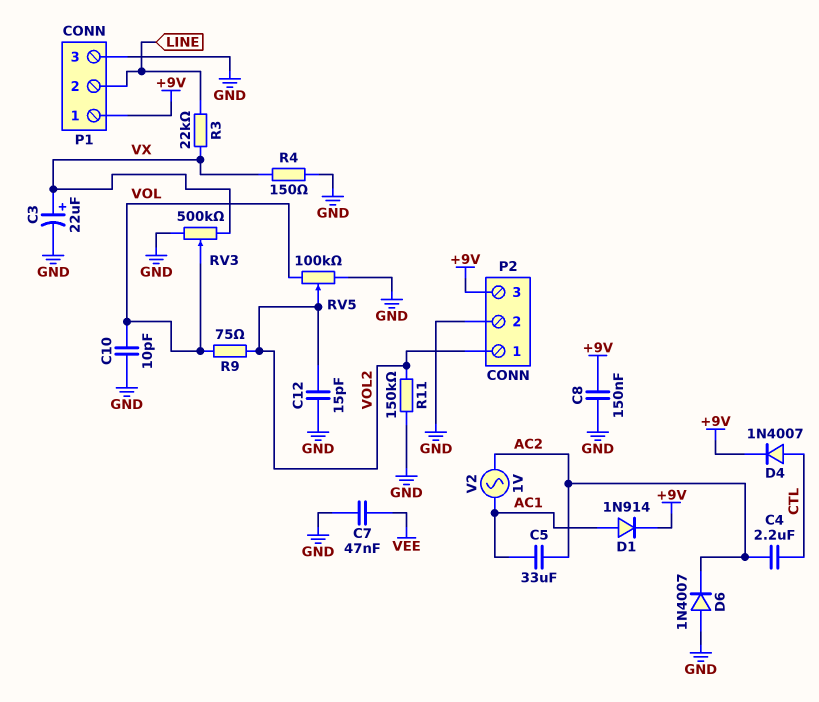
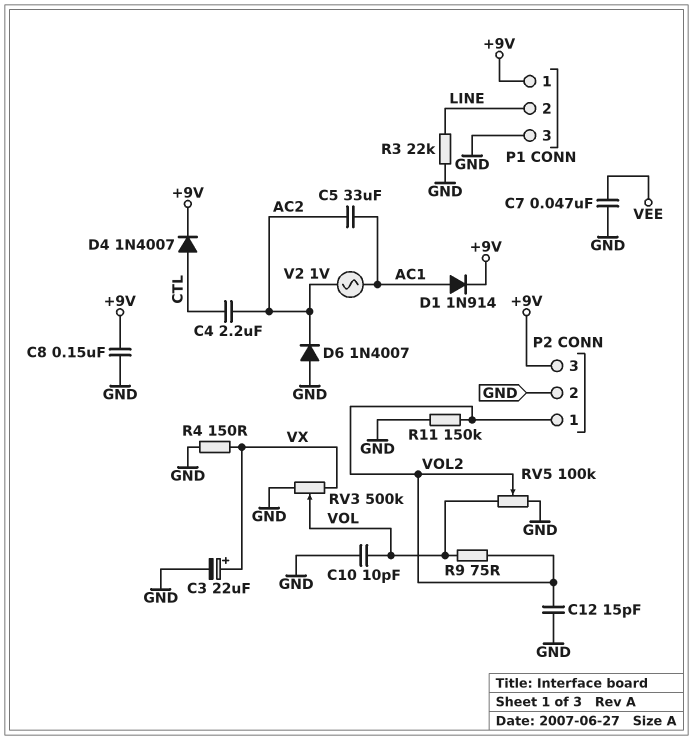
R3: 22k (LINE, VX) -> 22k (GND, LINE)

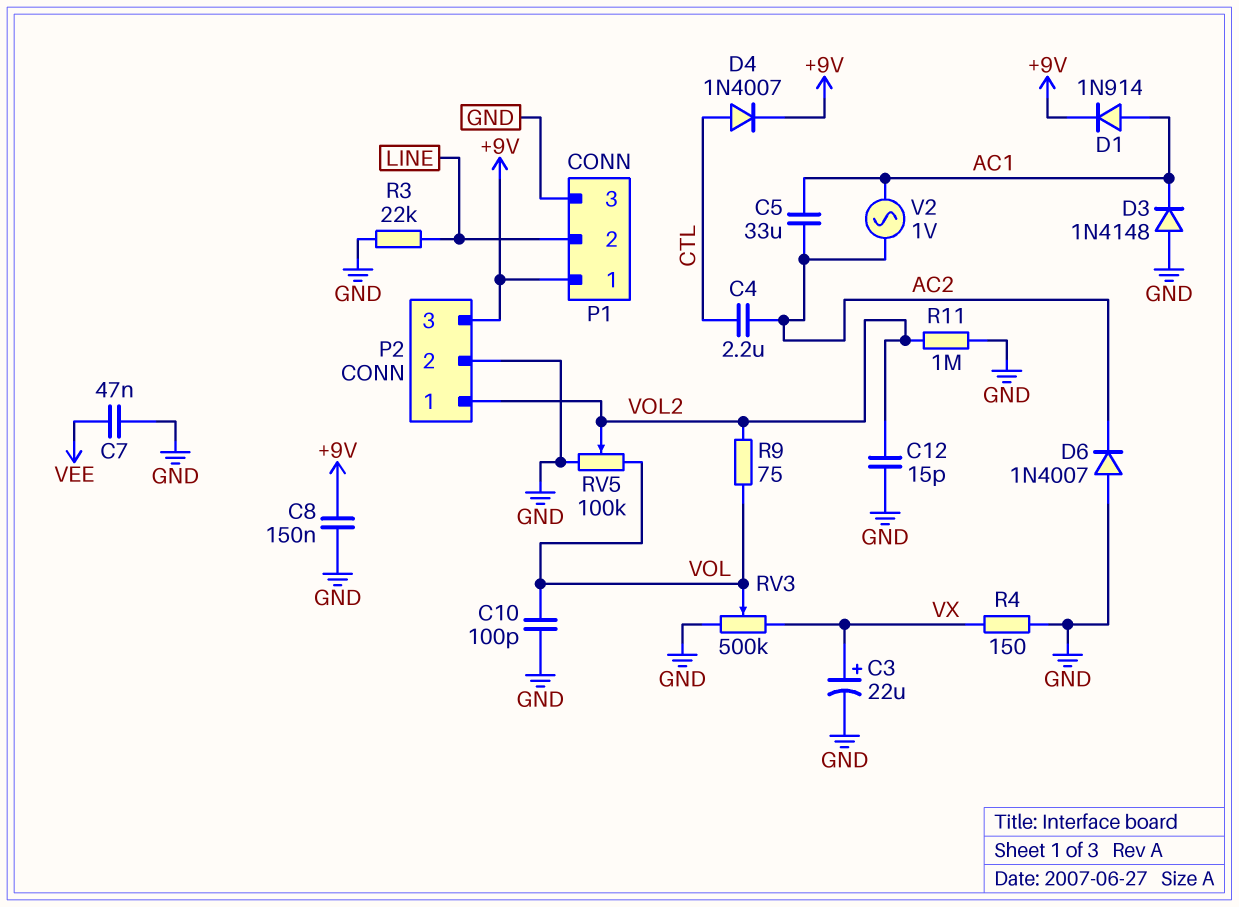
C10: 10pF (GND, VOL) -> 100pF (GND, VOL)
D3: none -> diode 1N4148 (A GND, K AC1)
R11: 150k (GND, VOL2) -> 1M (GND, VOL2)

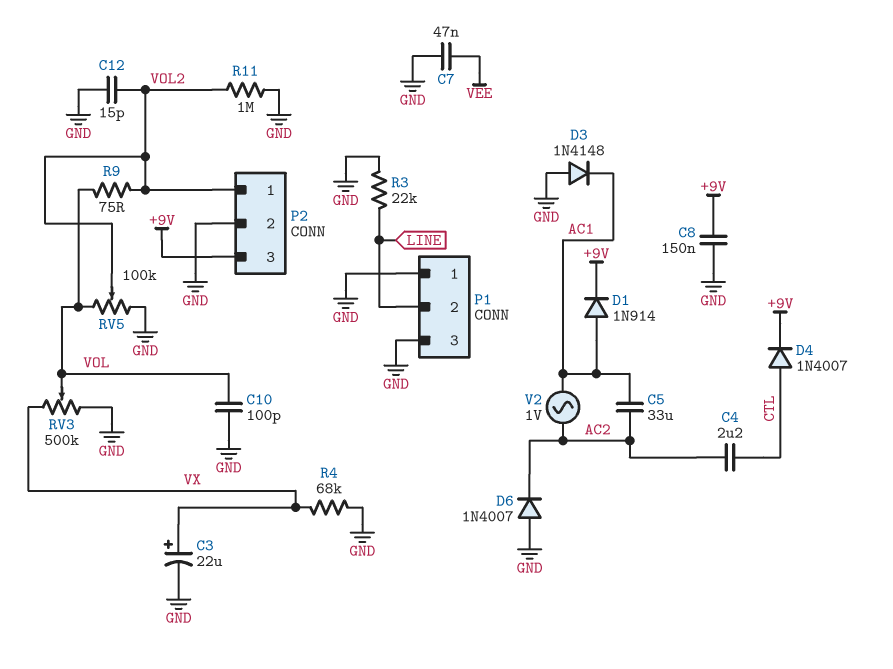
P1 pin 1: +9V -> GND
R4: 150 (GND, VX) -> 68k (GND, VX)

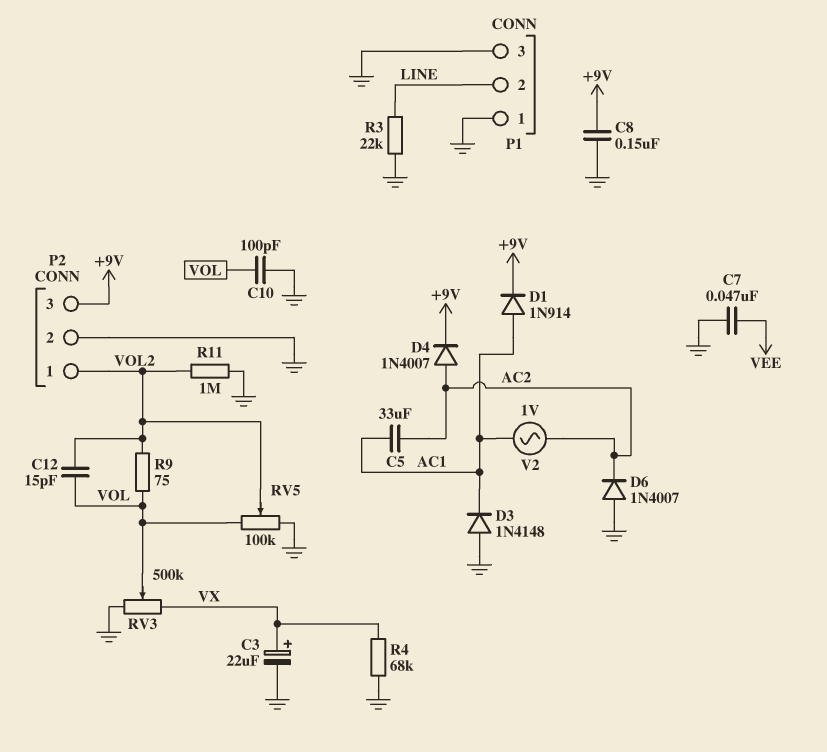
C4: 2.2uF (AC2, CTL) -> none
C12: 15pF (GND, VOL2) -> 15pF (VOL, VOL2)
D4: diode 1N4007 (A CTL, K +9V) -> diode 1N4007 (A AC2, K +9V)

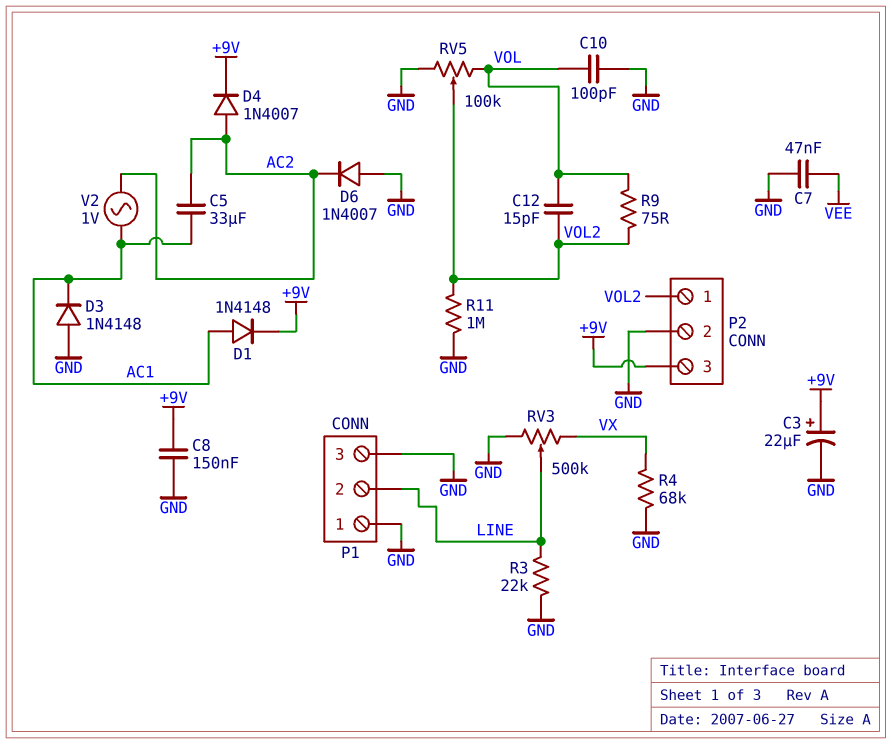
C3: 22uF (plus VX, minus GND) -> 22uF (plus +9V, minus GND)
D1: diode 1N914 (A AC1, K +9V) -> diode 1N4148 (A AC1, K +9V)
RV3: 500k (GND, VX, wiper VOL) -> 500k (GND, VX, wiper LINE)

